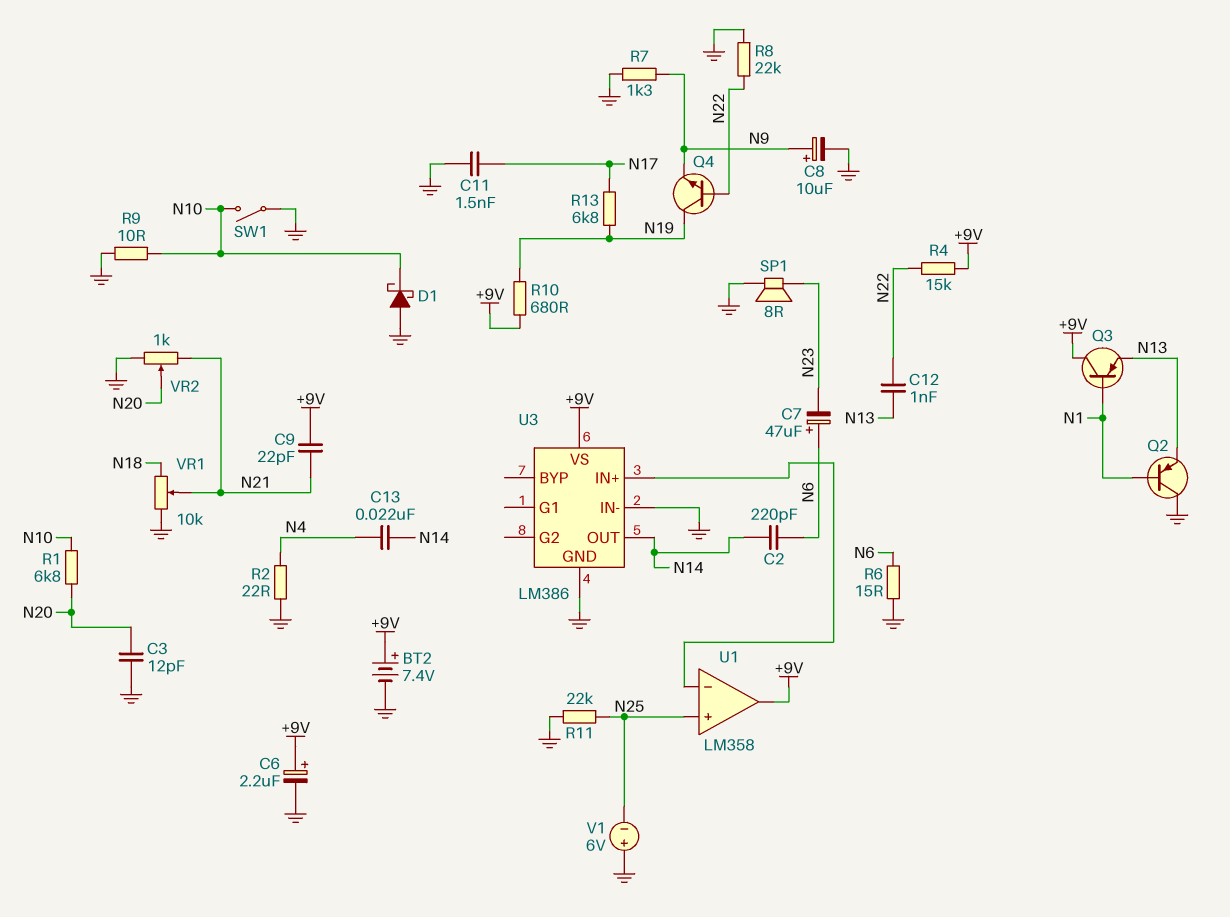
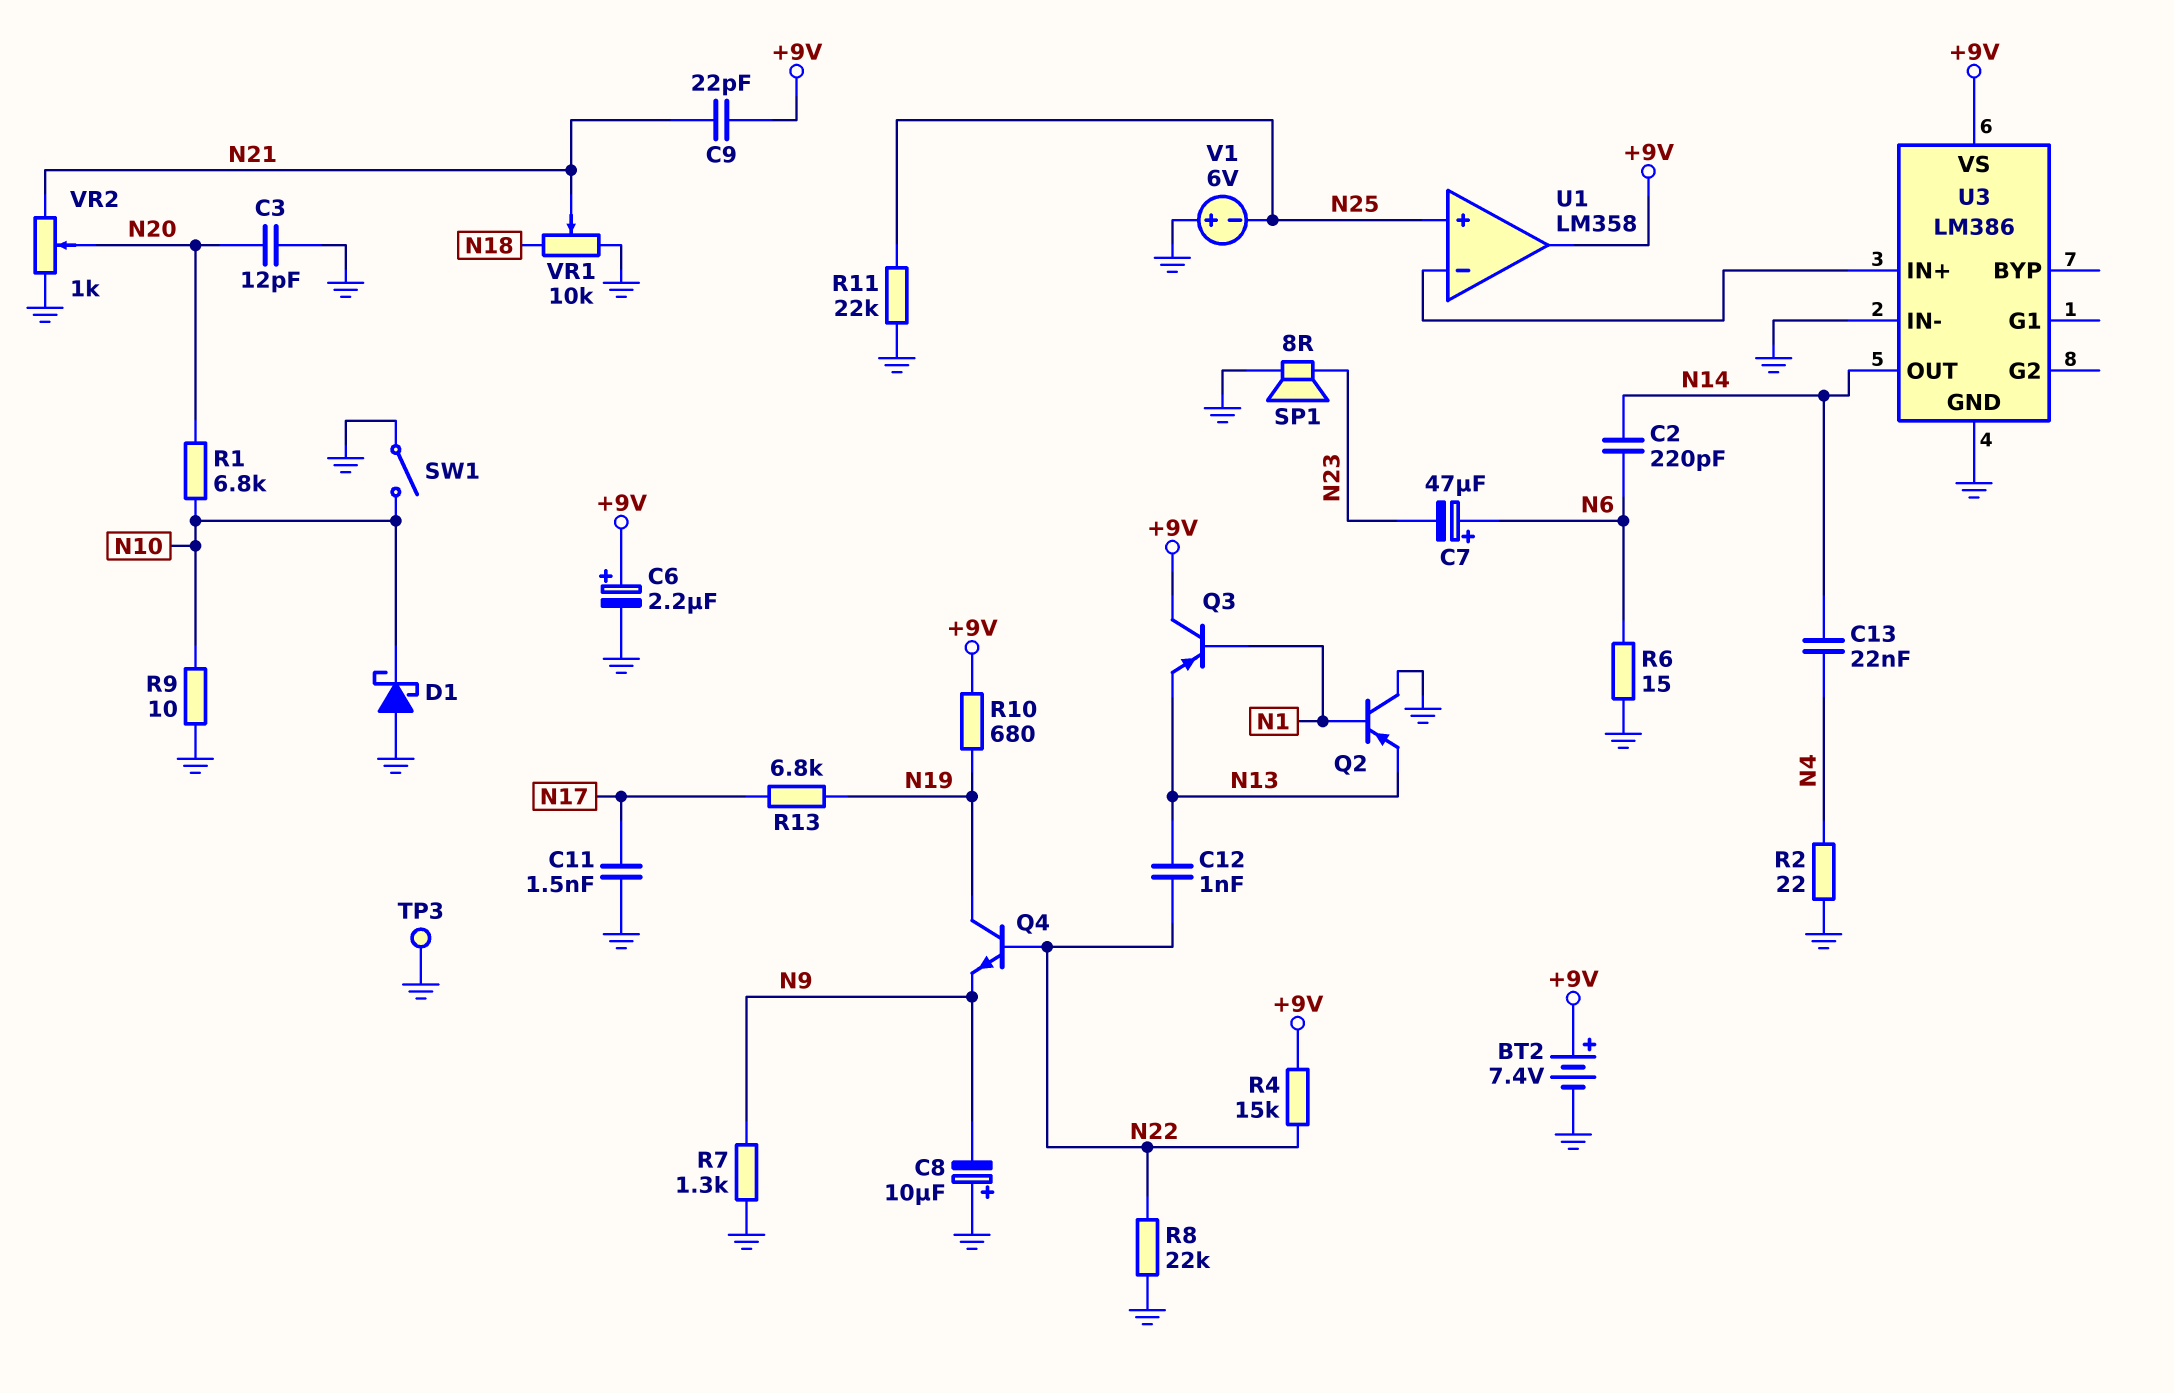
C8: 10uF (plus N9, minus GND) -> 10uF (plus GND, minus N9)
TP3: none -> test point (GND)

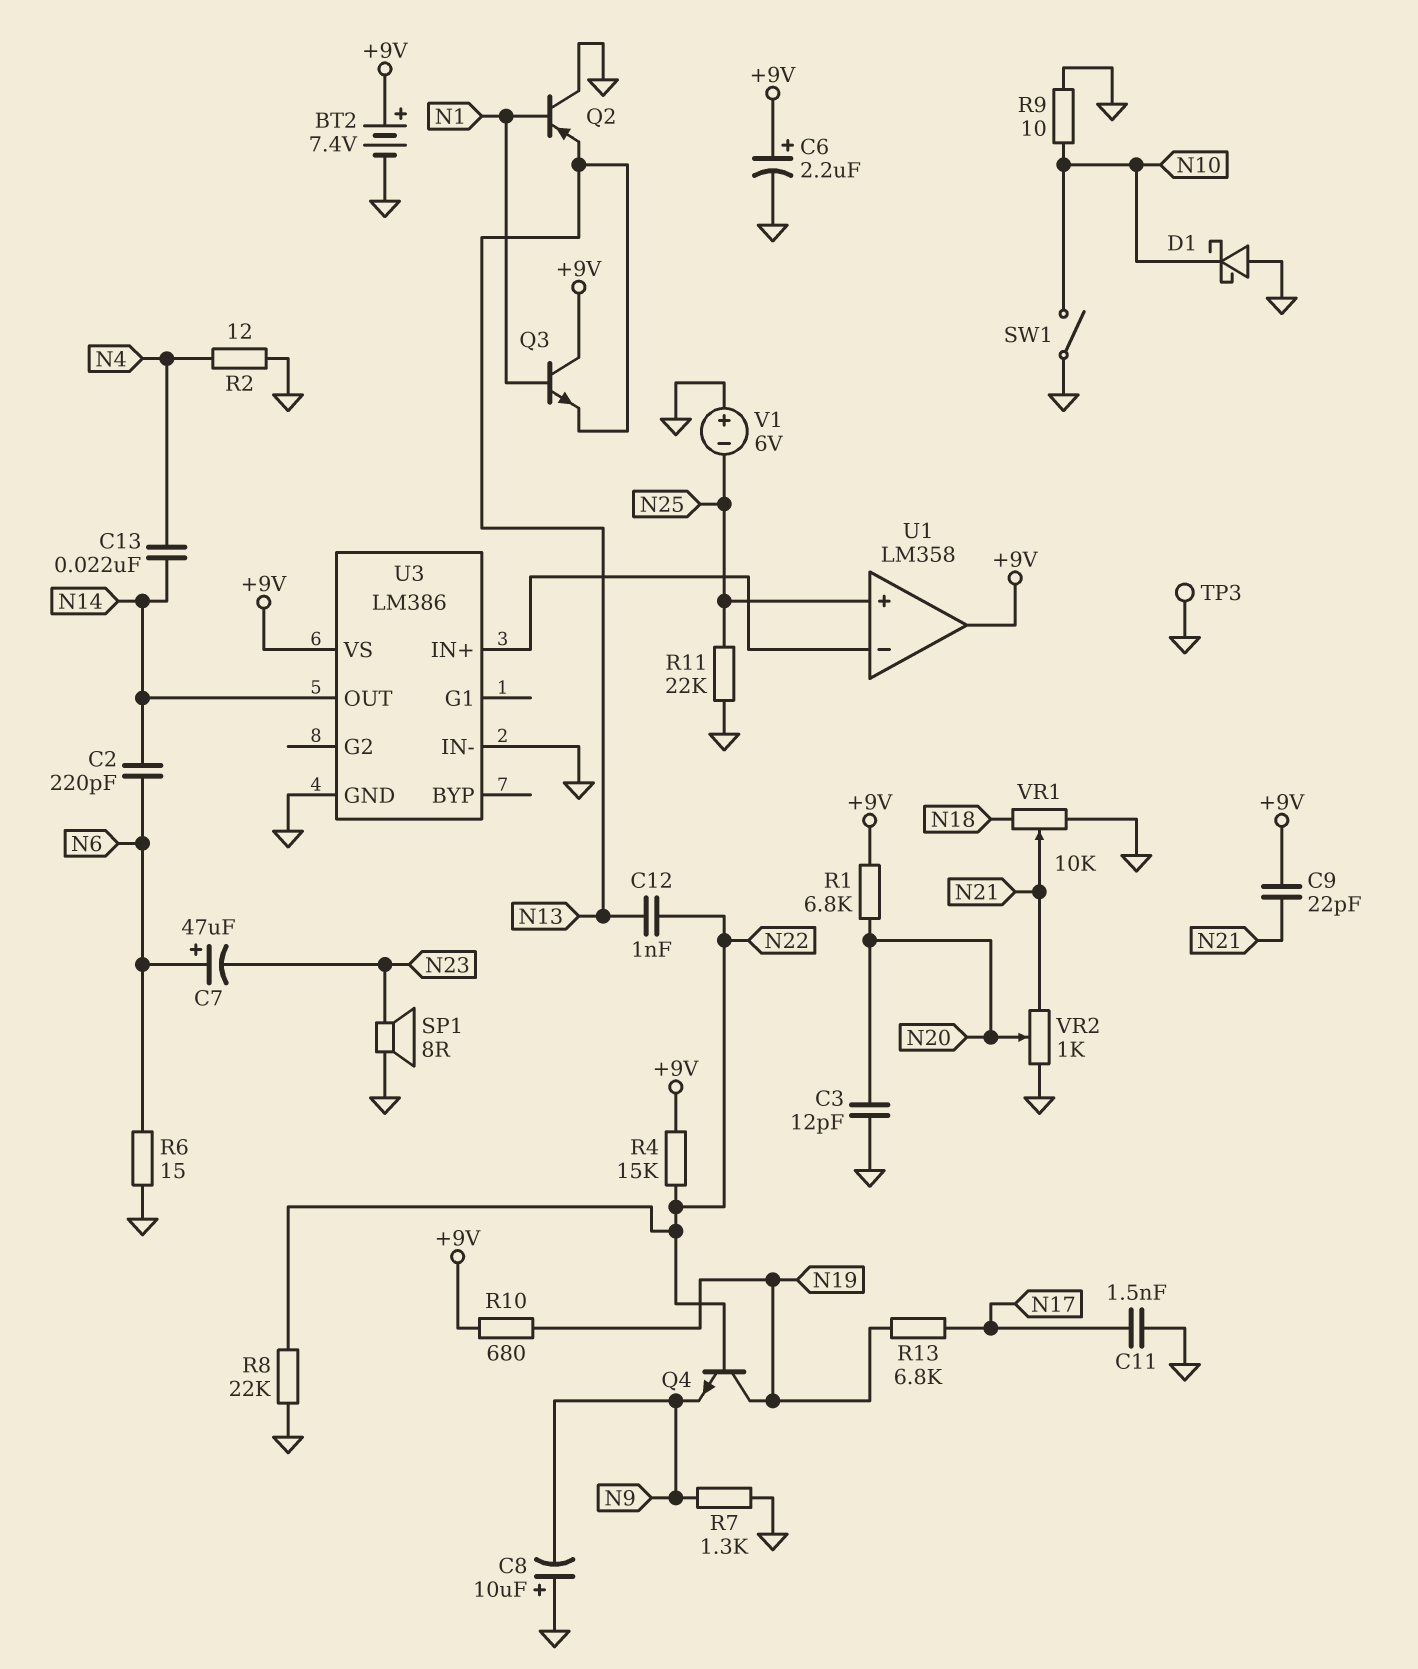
Q3: PNP (B N1, C +9V, E N13) -> NPN (B N1, C +9V, E N13)
R1: 6.8k (N10, N20) -> 6.8k (+9V, N20)
R2: 22 (GND, N4) -> 12 (GND, N4)

